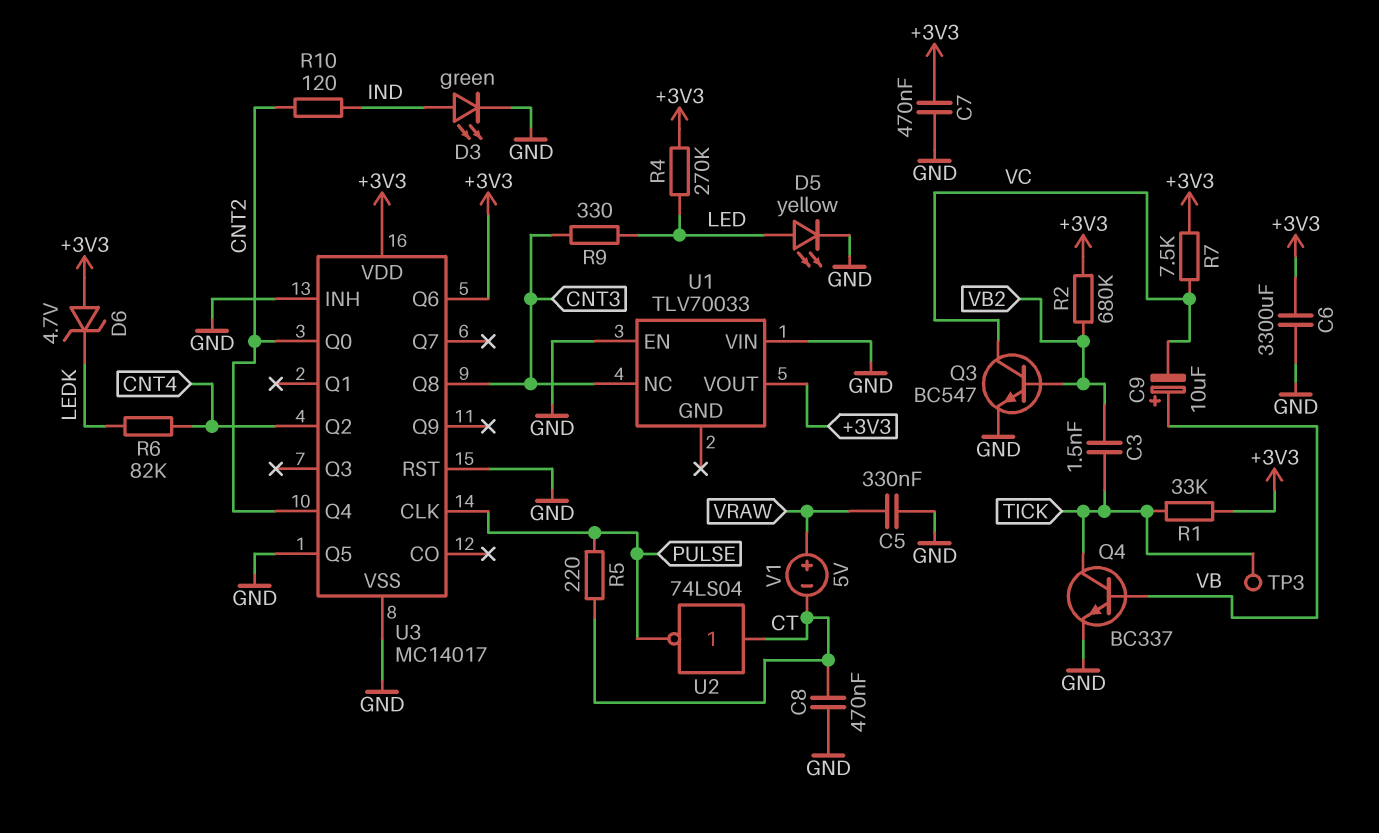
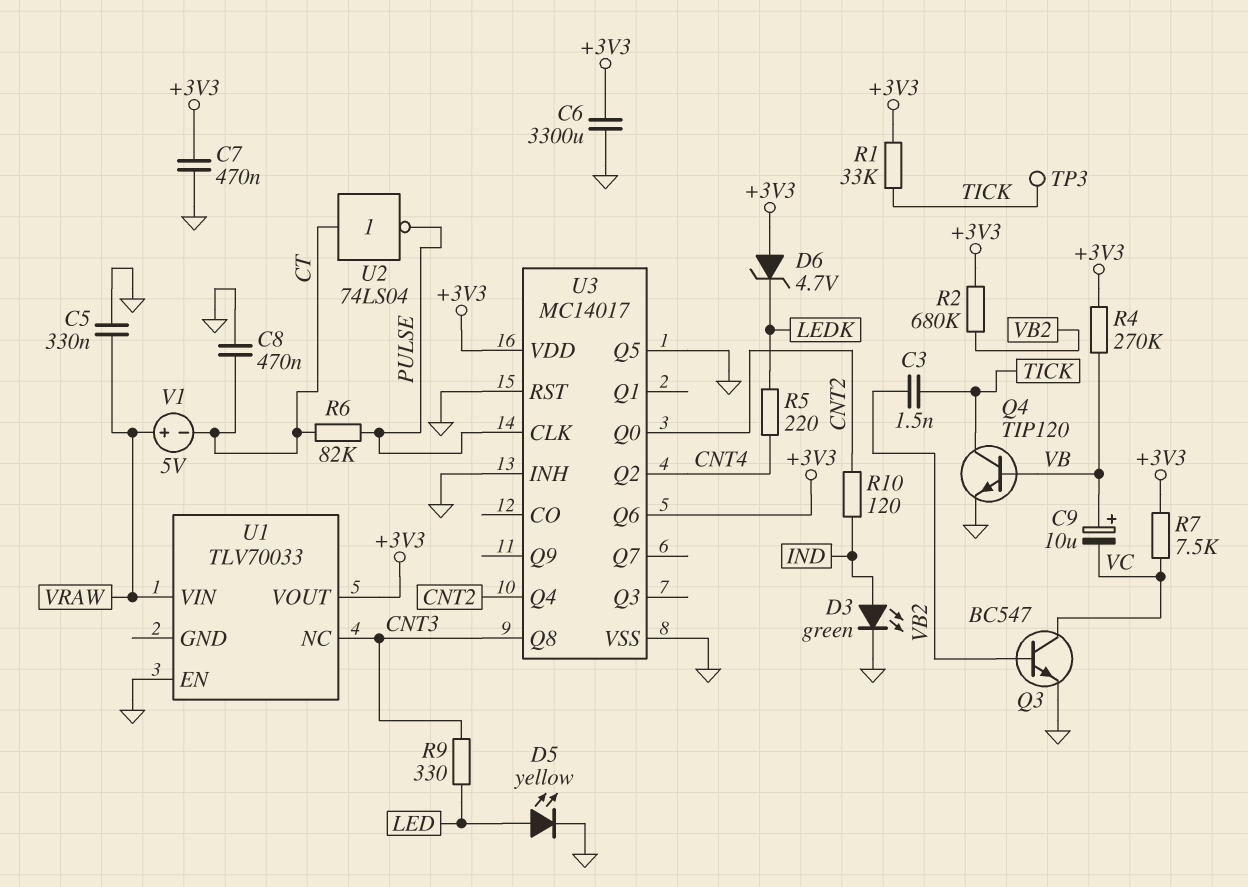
Q4: NPN BC337 (B VB, C TICK, E GND) -> NPN TIP120 (B VB, C TICK, E GND)
R4: 270k (+3V3, LED) -> 270k (+3V3, VB)
R5: 220 (CT, PULSE) -> 220 (CNT4, LEDK)
R6: 82k (CNT4, LEDK) -> 82k (CT, PULSE)
U1 pin VIN: GND -> VRAW

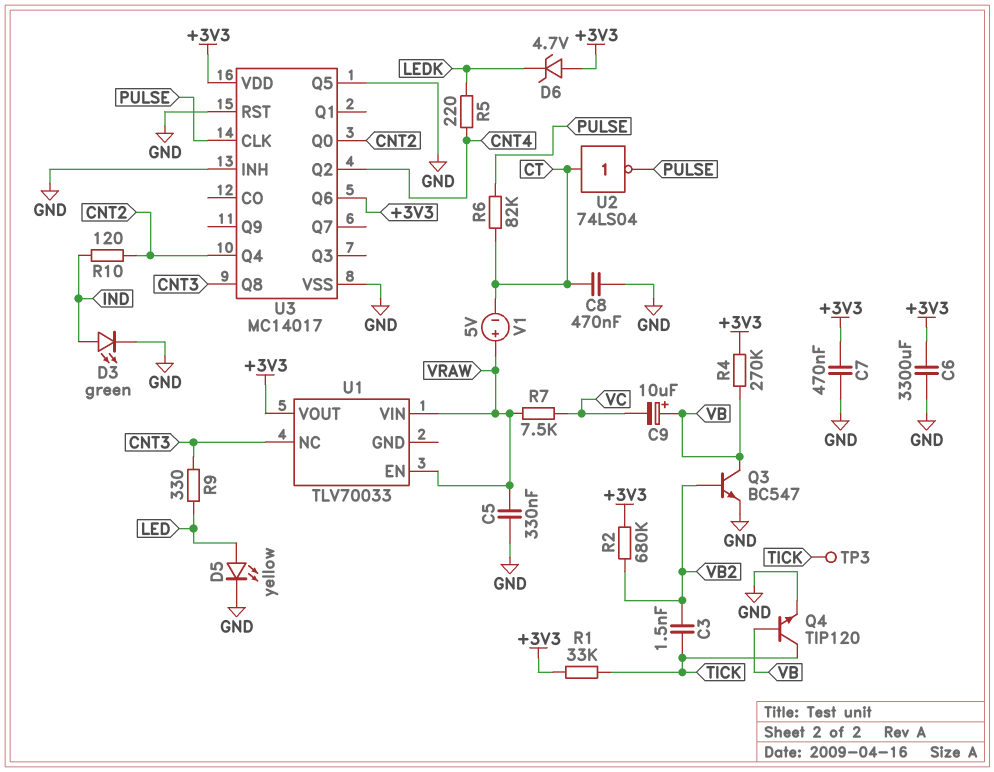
Q3: NPN BC547 (B VB2, C VC, E GND) -> NPN BC547 (B VB2, C VB, E GND)
R7: 7.5k (+3V3, VC) -> 7.5k (VC, VRAW)
U1 pin EN: GND -> VRAW

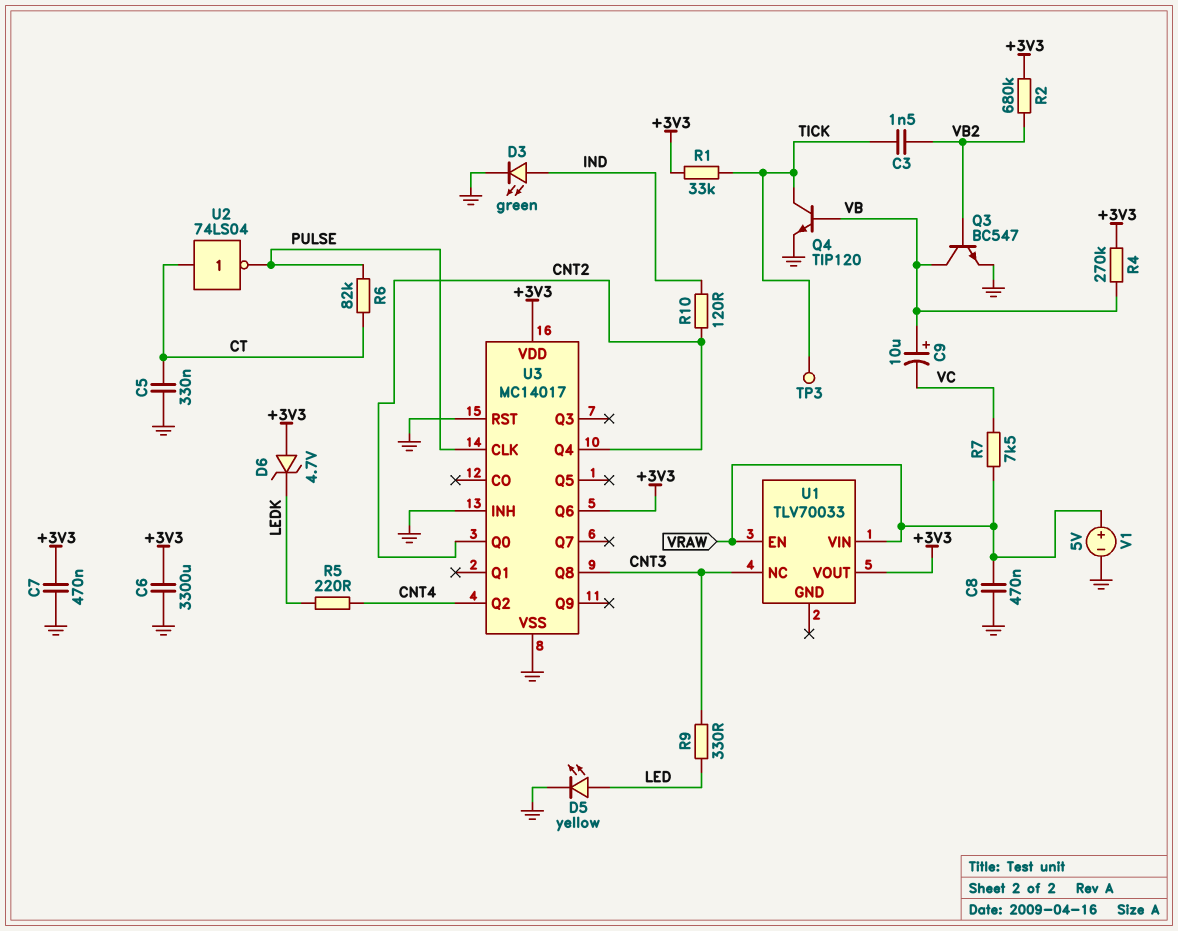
C5: 330nF (GND, VRAW) -> 330nF (CT, GND)
C8: 470nF (CT, GND) -> 470nF (GND, VRAW)
U3 pin Q5: GND -> none
V1: 5V (plus VRAW, minus CT) -> 5V (plus VRAW, minus GND)

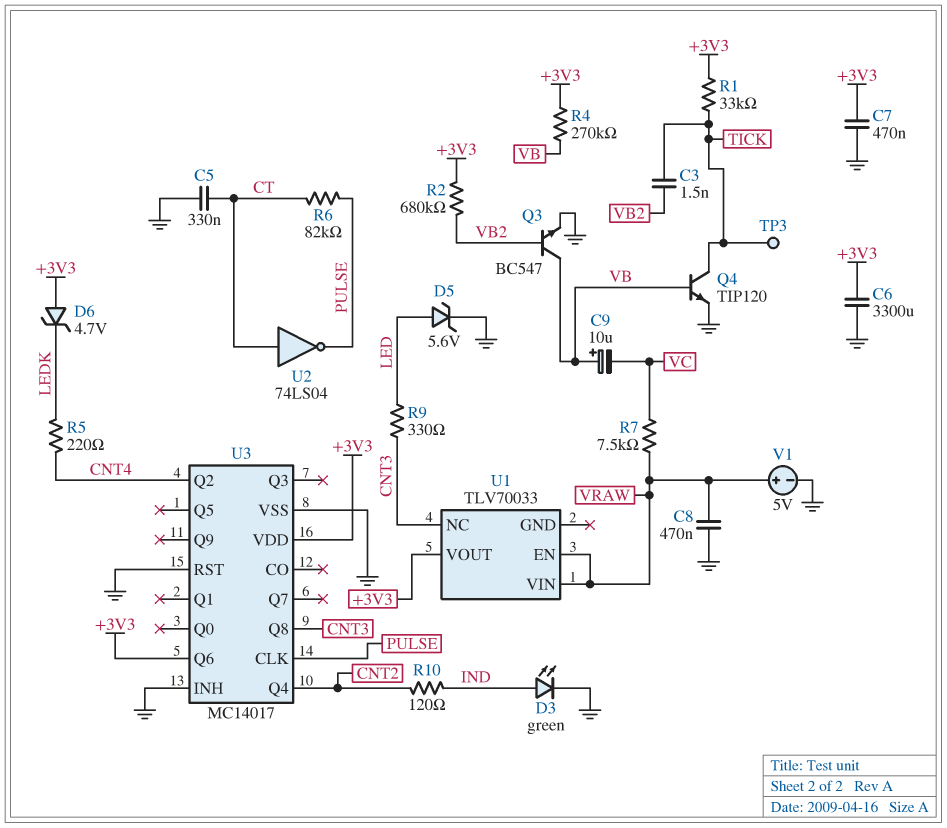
D5: LED yellow (A LED, K GND) -> zener 5.6V (A LED, K GND)
U3 pin Q0: CNT2 -> none

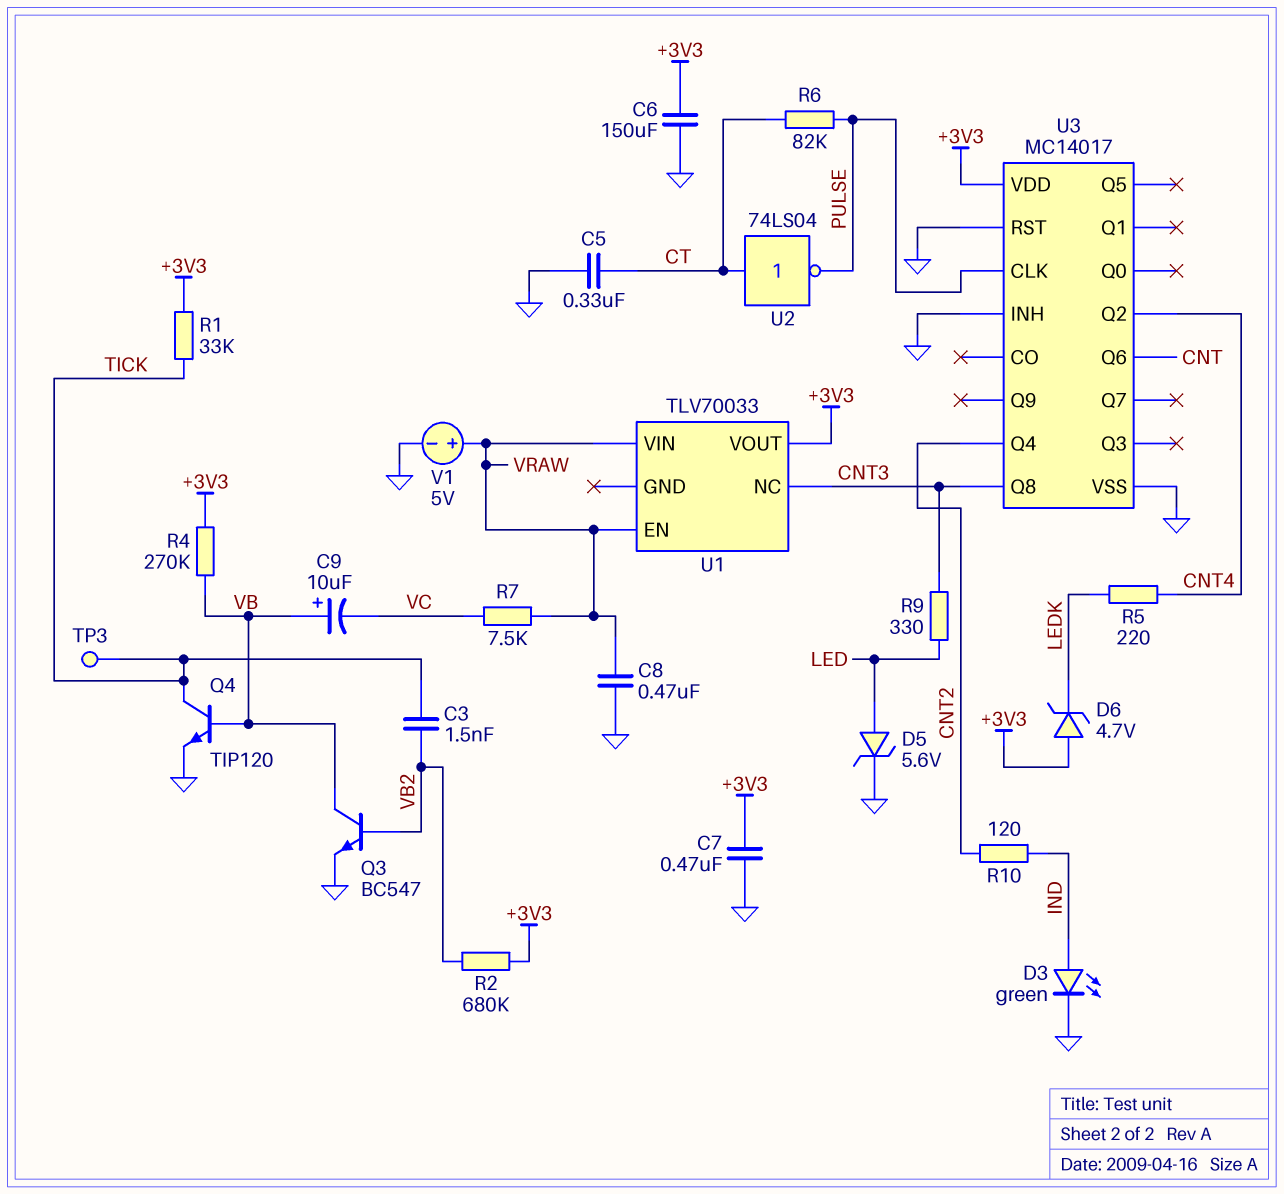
C6: 3300uF (+3V3, GND) -> 150uF (+3V3, GND)
U3 pin Q6: +3V3 -> CNT

